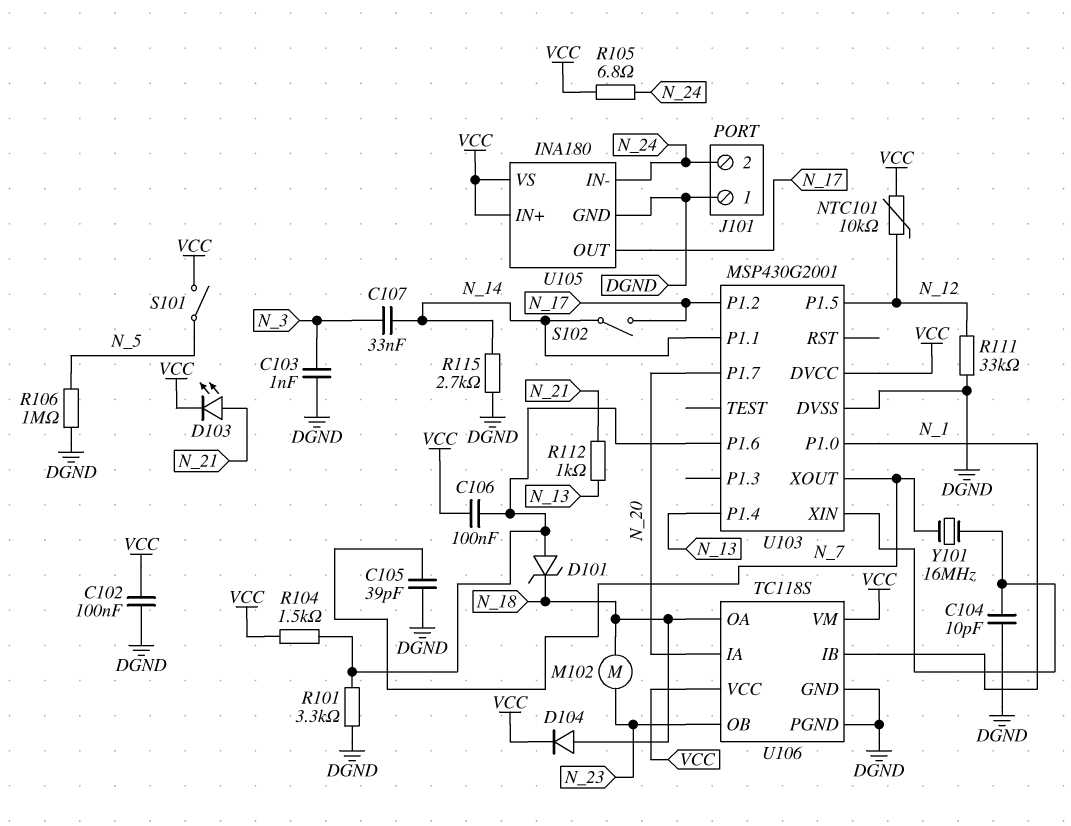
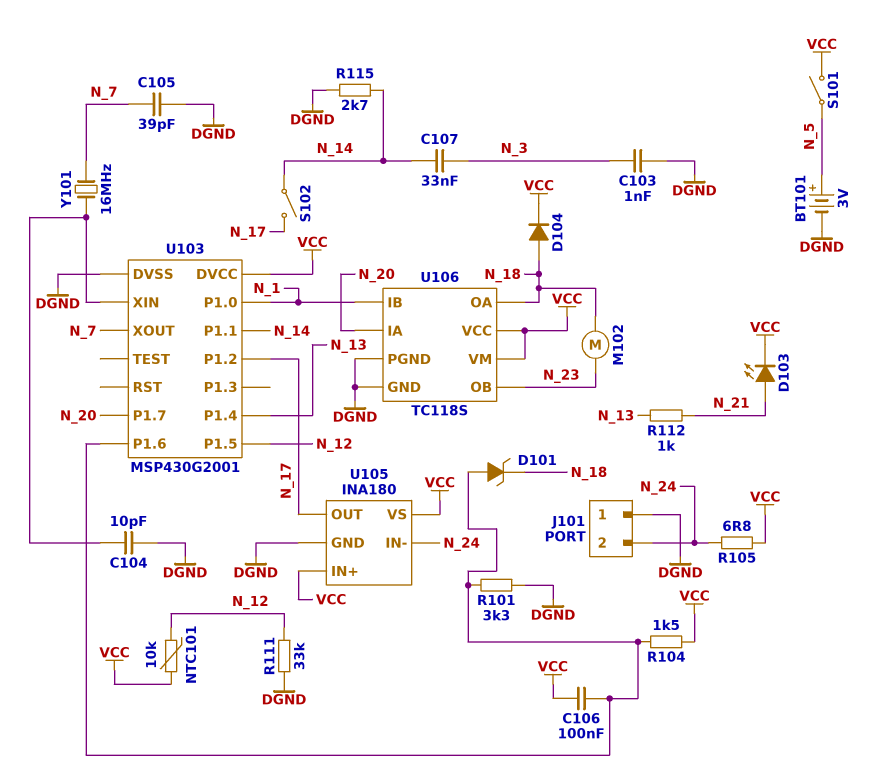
BT101: none -> 3V (plus N_5, minus DGND)
C102: 100nF (DGND, VCC) -> none
R106: 1M (DGND, N_5) -> none

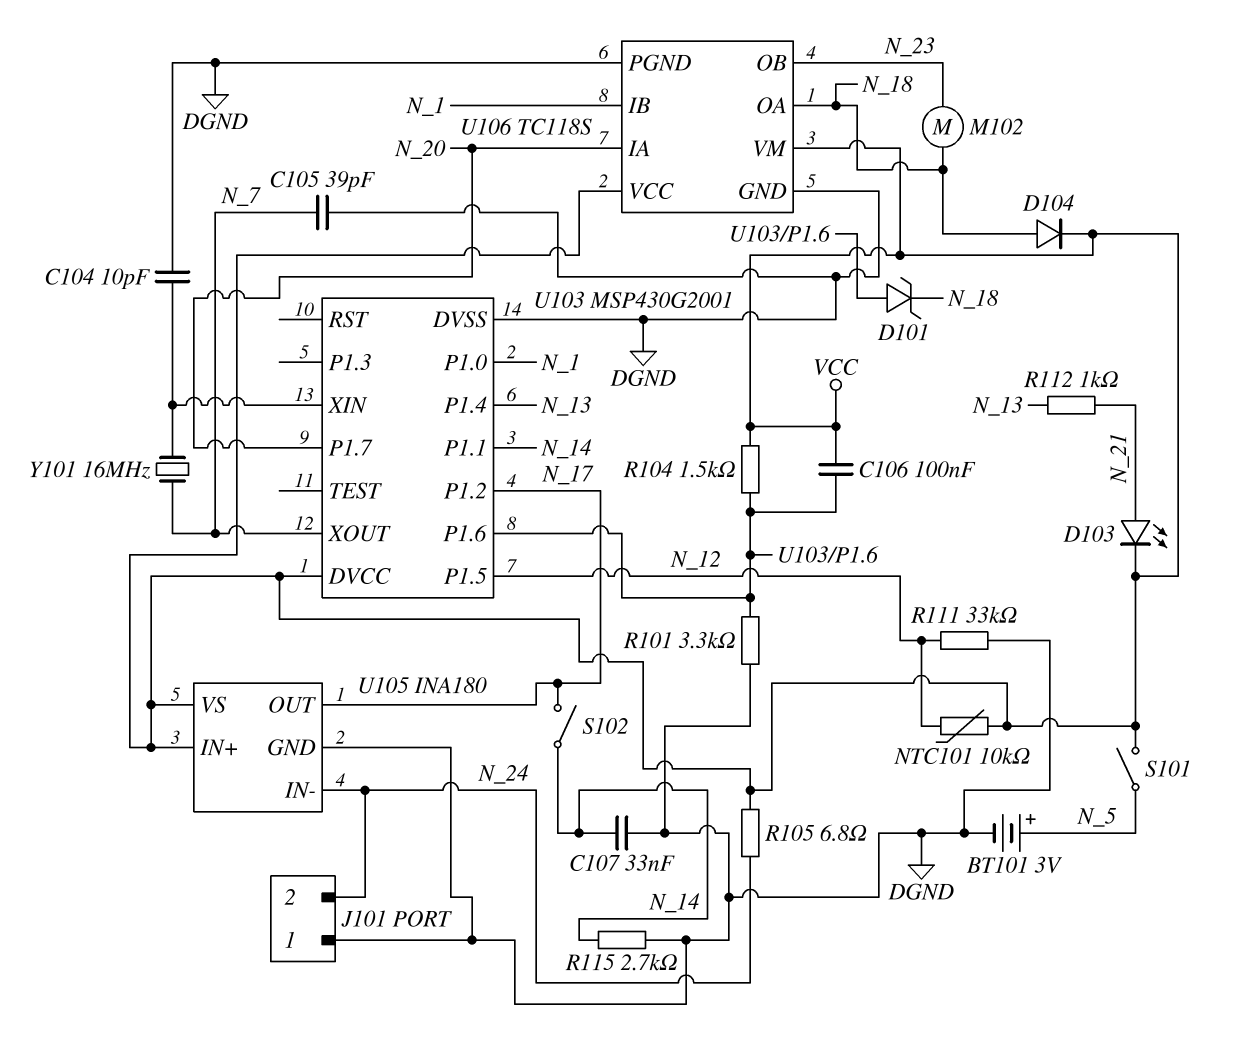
C103: 1nF (DGND, N_3) -> none
C107: 33nF (N_3, N_14) -> 33nF (DGND, N_14)

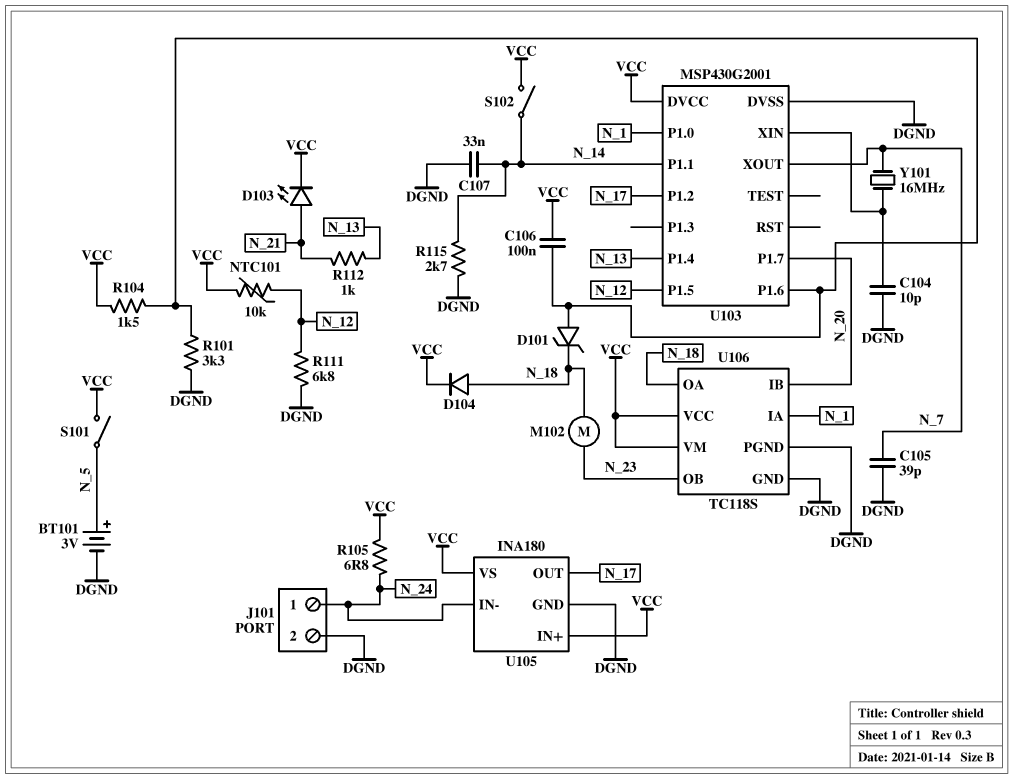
J101 pin 1: DGND -> N_24
J101 pin 2: N_24 -> DGND
R111: 33k (DGND, N_12) -> 6.8k (DGND, N_12)
S102: switch (N_14, N_17) -> switch (N_14, VCC)
U106 pin IA: N_20 -> N_1
U106 pin IB: N_1 -> N_20

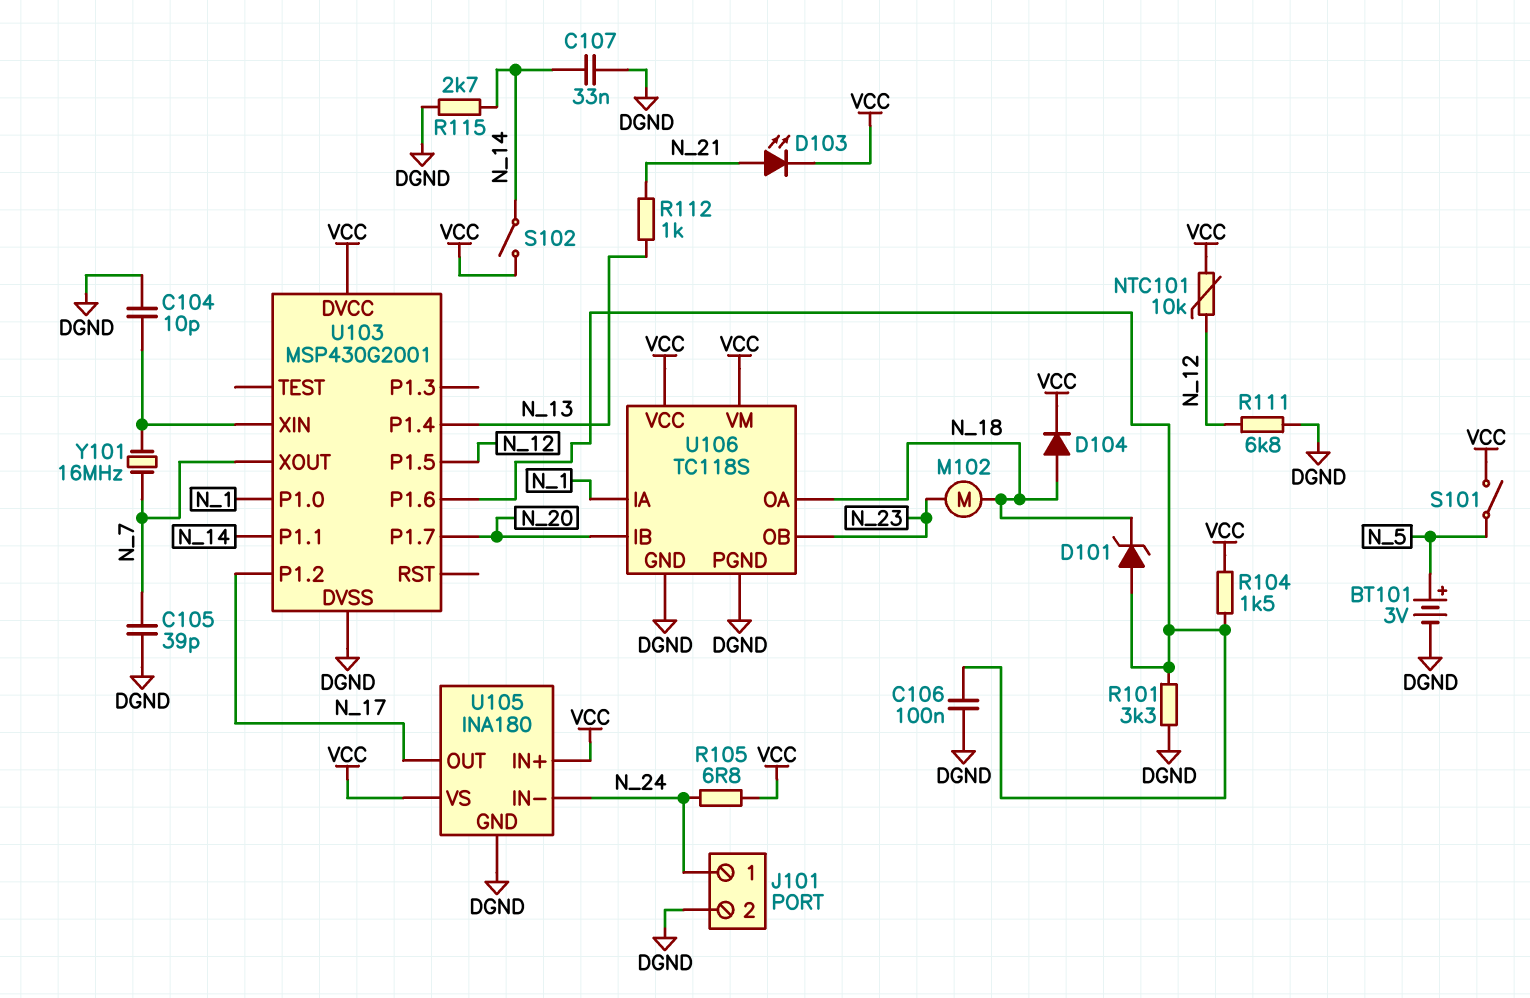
C106: 100nF (U103/P1.6, VCC) -> 100nF (DGND, U103/P1.6)

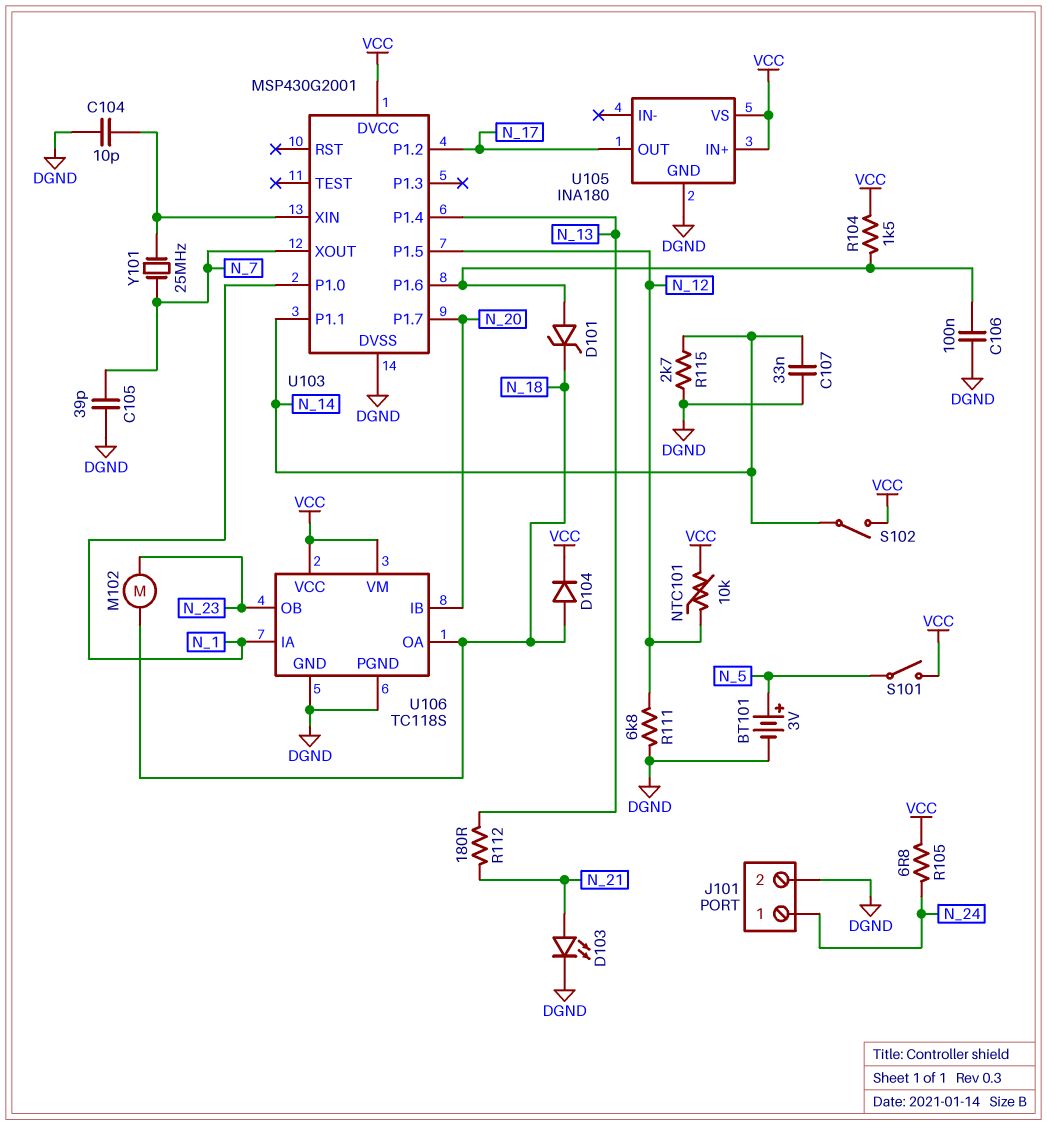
D103: LED (A N_21, K VCC) -> LED (A N_21, K DGND)
R101: 3.3k (DGND, U103/P1.6) -> none
R112: 1k (N_13, N_21) -> 180 (N_13, N_21)
U105 pin IN-: N_24 -> none
Y101: 16MHz (N_7, U103/XIN) -> 25MHz (N_7, U103/XIN)

